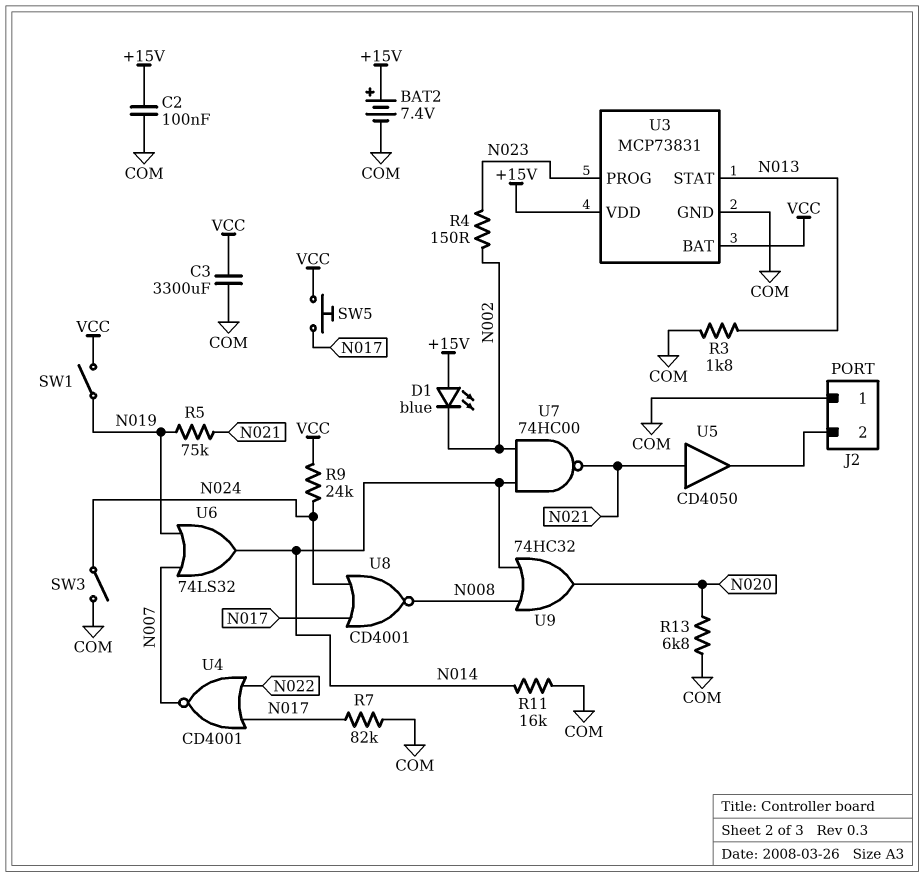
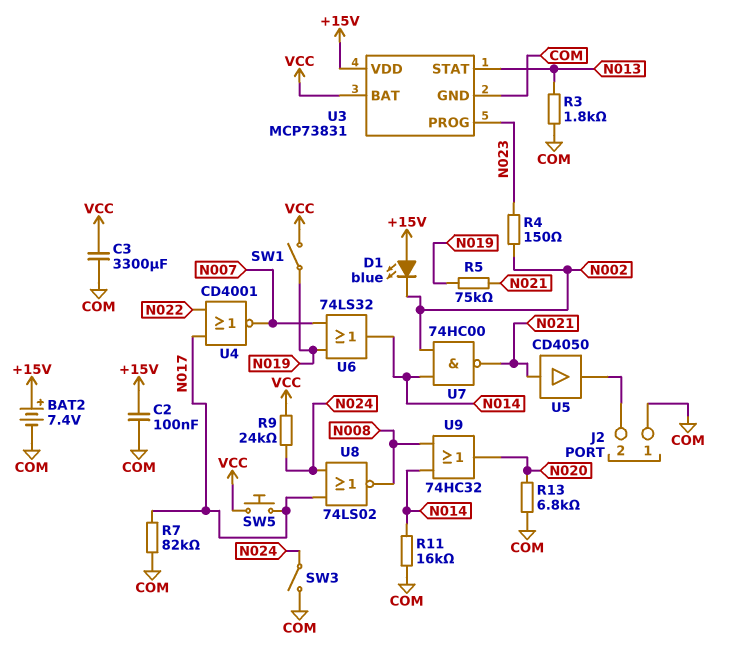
U8: NOR CD4001 (in N017, in N024, out N008) -> NOR 74LS02 (in N017, in N024, out N008)

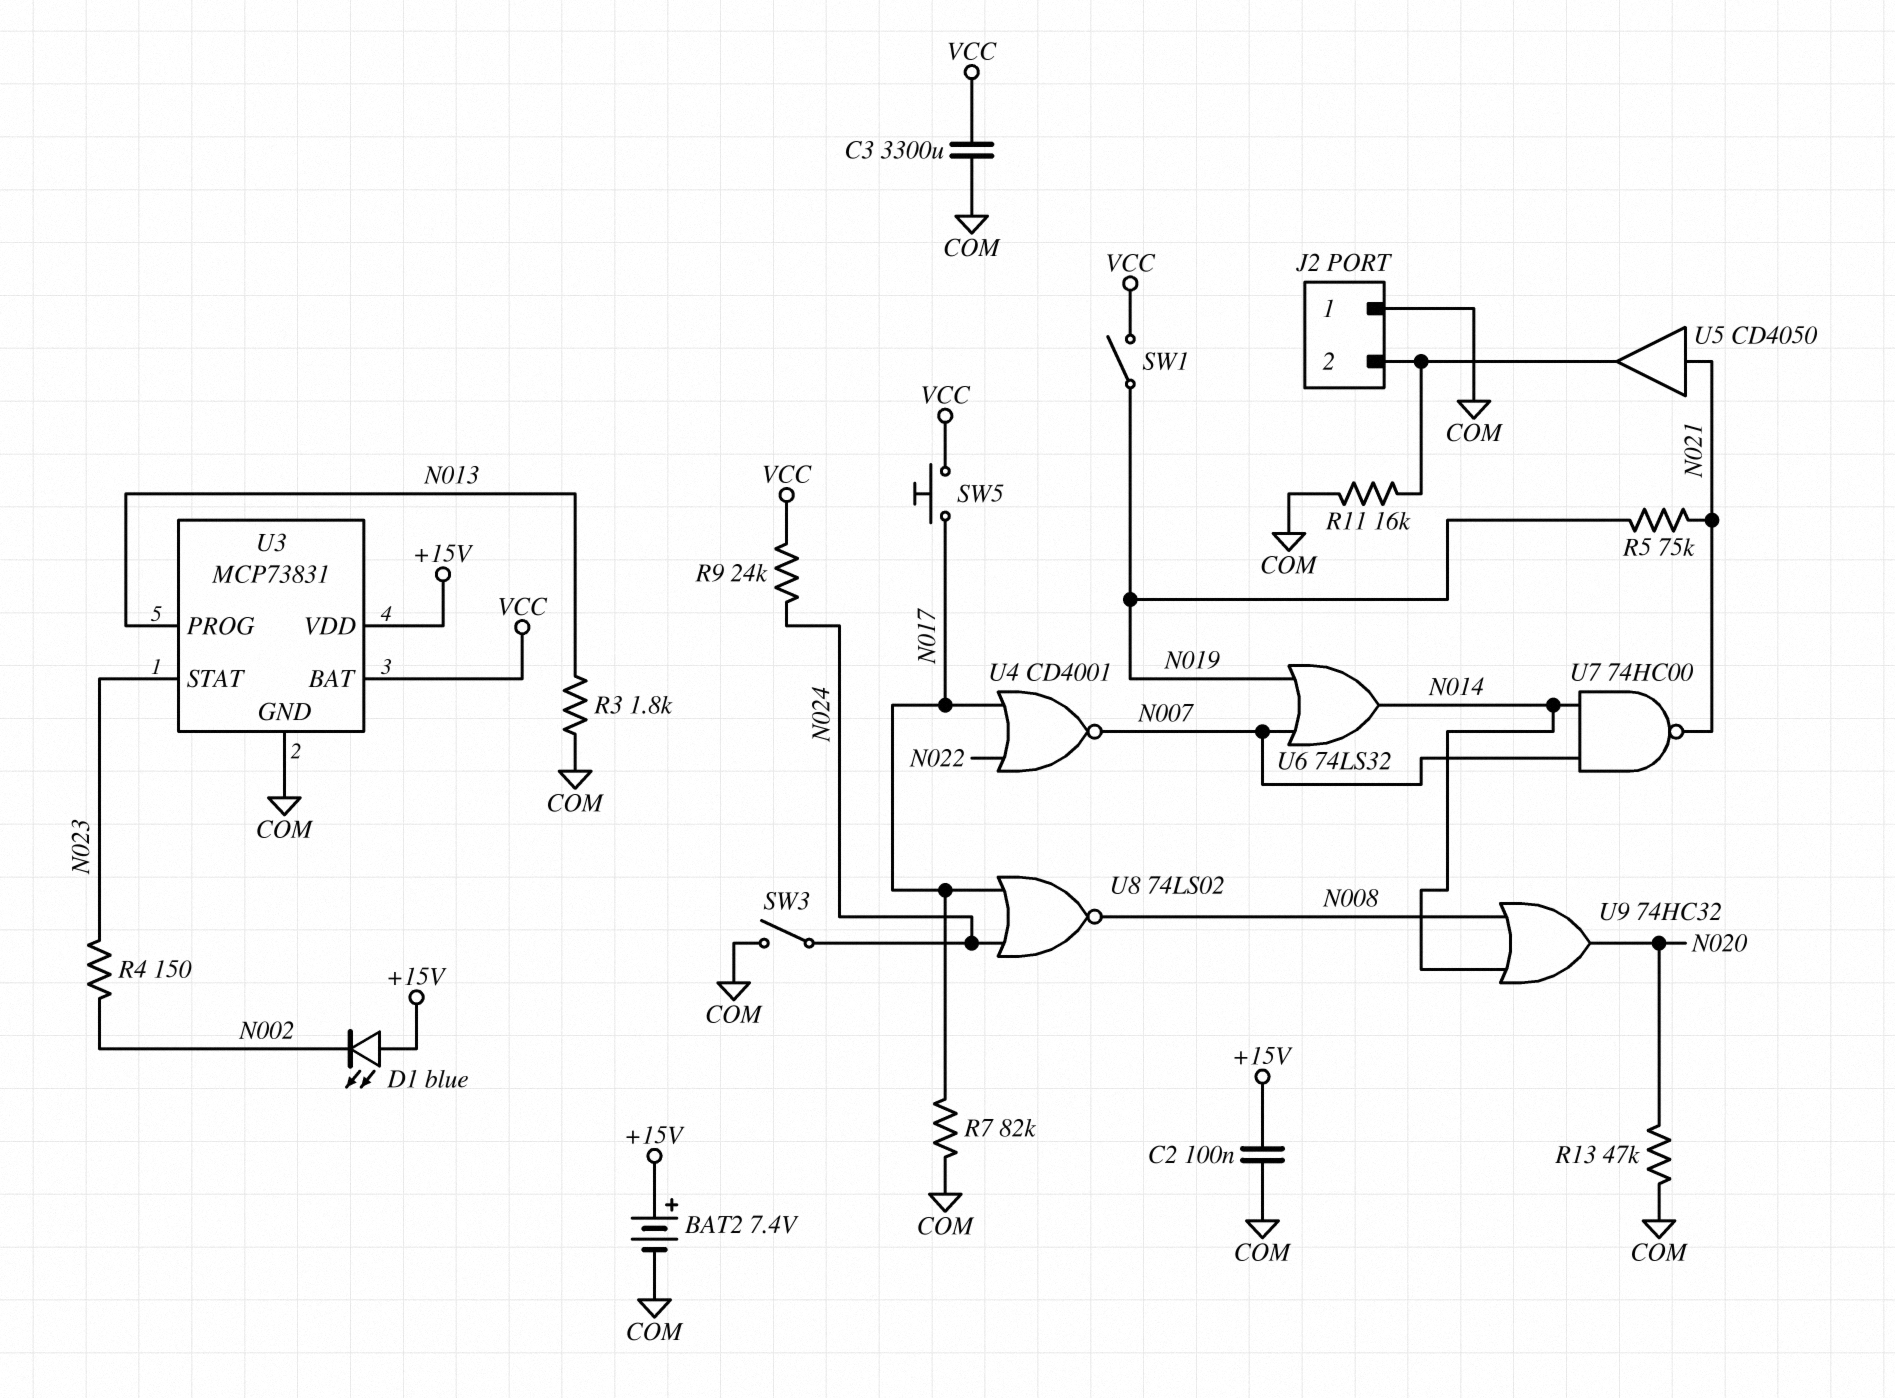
R11: 16k (COM, N014) -> 16k (COM, J2/2)
R13: 6.8k (COM, N020) -> 47k (COM, N020)
U3 pin PROG: N023 -> N013
U3 pin STAT: N013 -> N023
U7: NAND 74HC00 (in N002, in N014, out N021) -> NAND 74HC00 (in N007, in N014, out N021)

